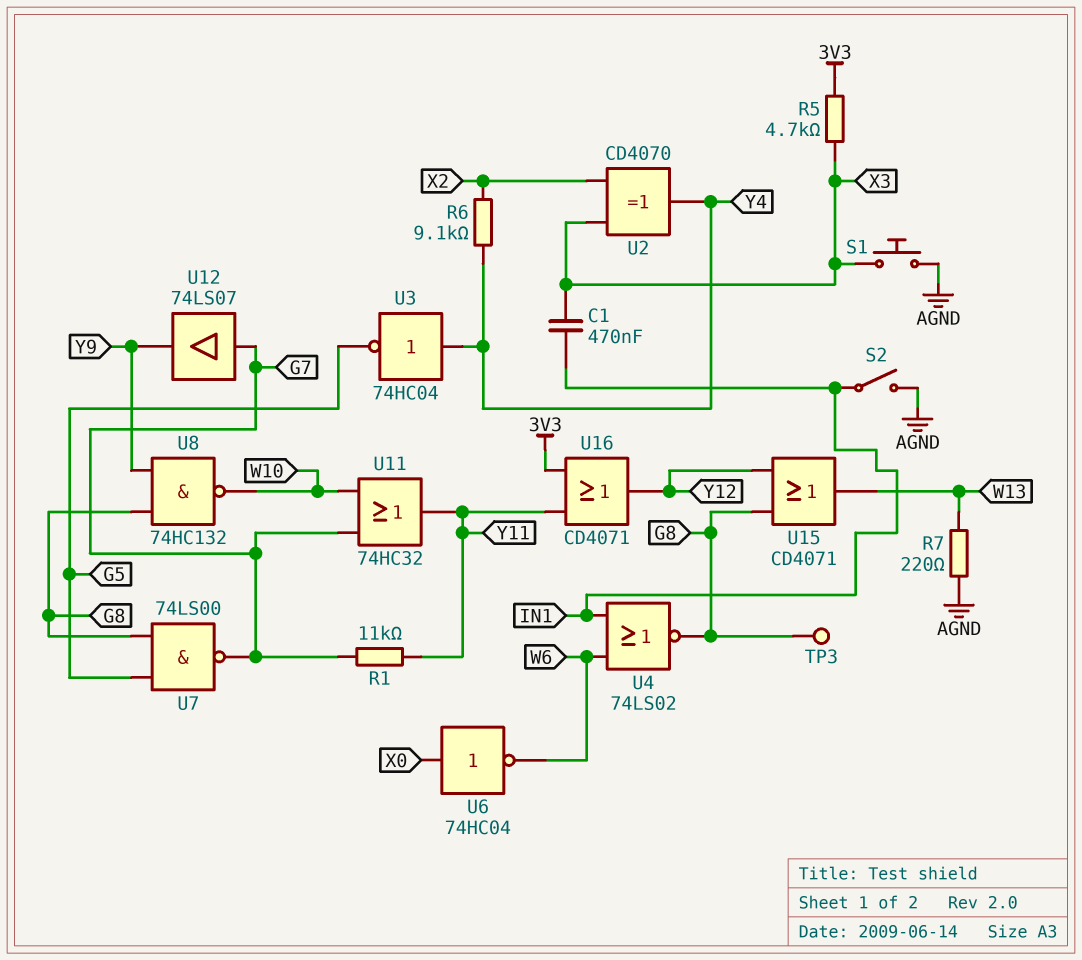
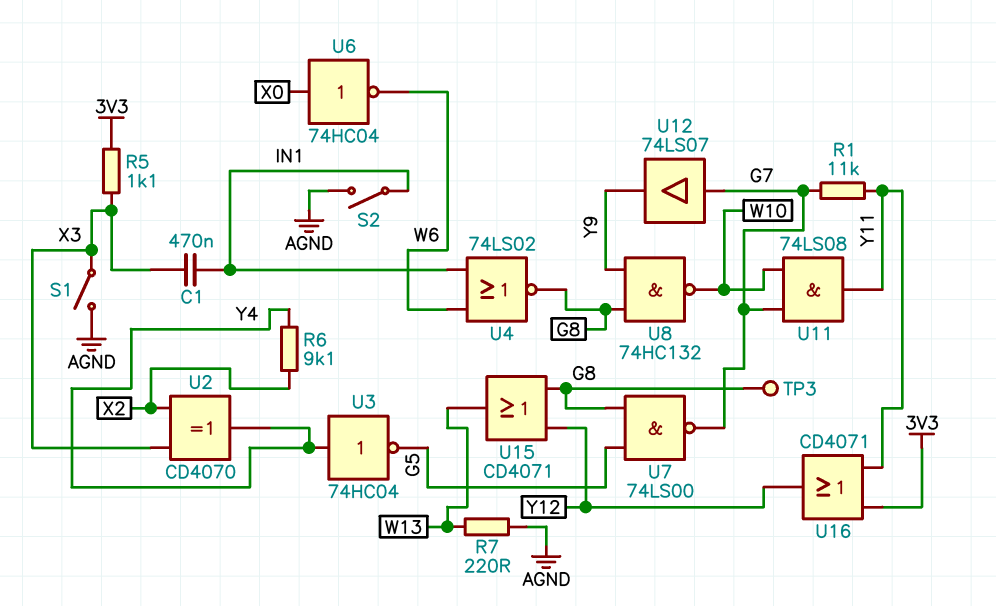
R5: 4.7k (3V3, X3) -> 1.1k (3V3, X3)
S1: button (AGND, X3) -> switch (AGND, X3)
U11: OR 74HC32 (in G7, in W10, out Y11) -> AND 74LS08 (in G7, in W10, out Y11)

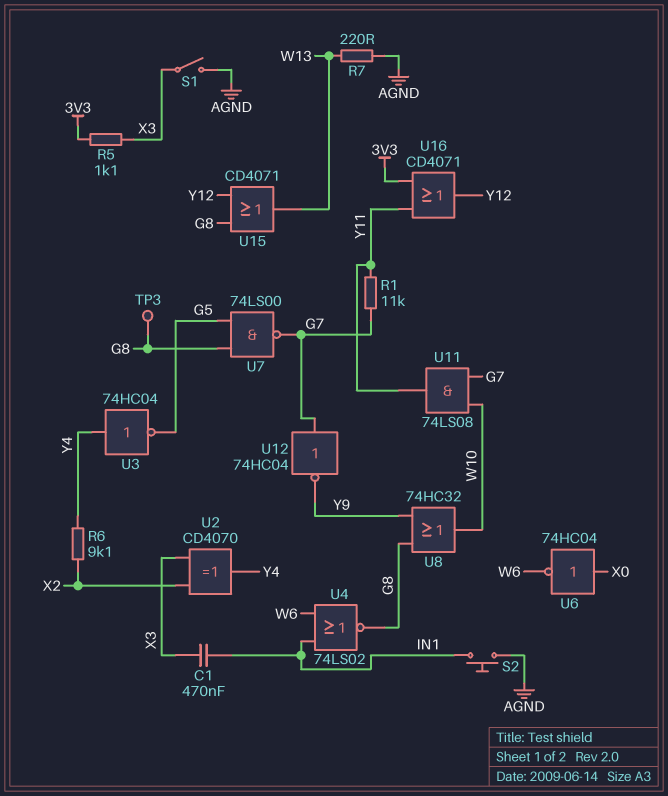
S2: switch (AGND, IN1) -> button (AGND, IN1)
U8: NAND 74HC132 (in G8, in Y9, out W10) -> OR 74HC32 (in G8, in Y9, out W10)
U12: buffer 74LS07 (in G7, out Y9) -> NOT 74HC04 (in G7, out Y9)

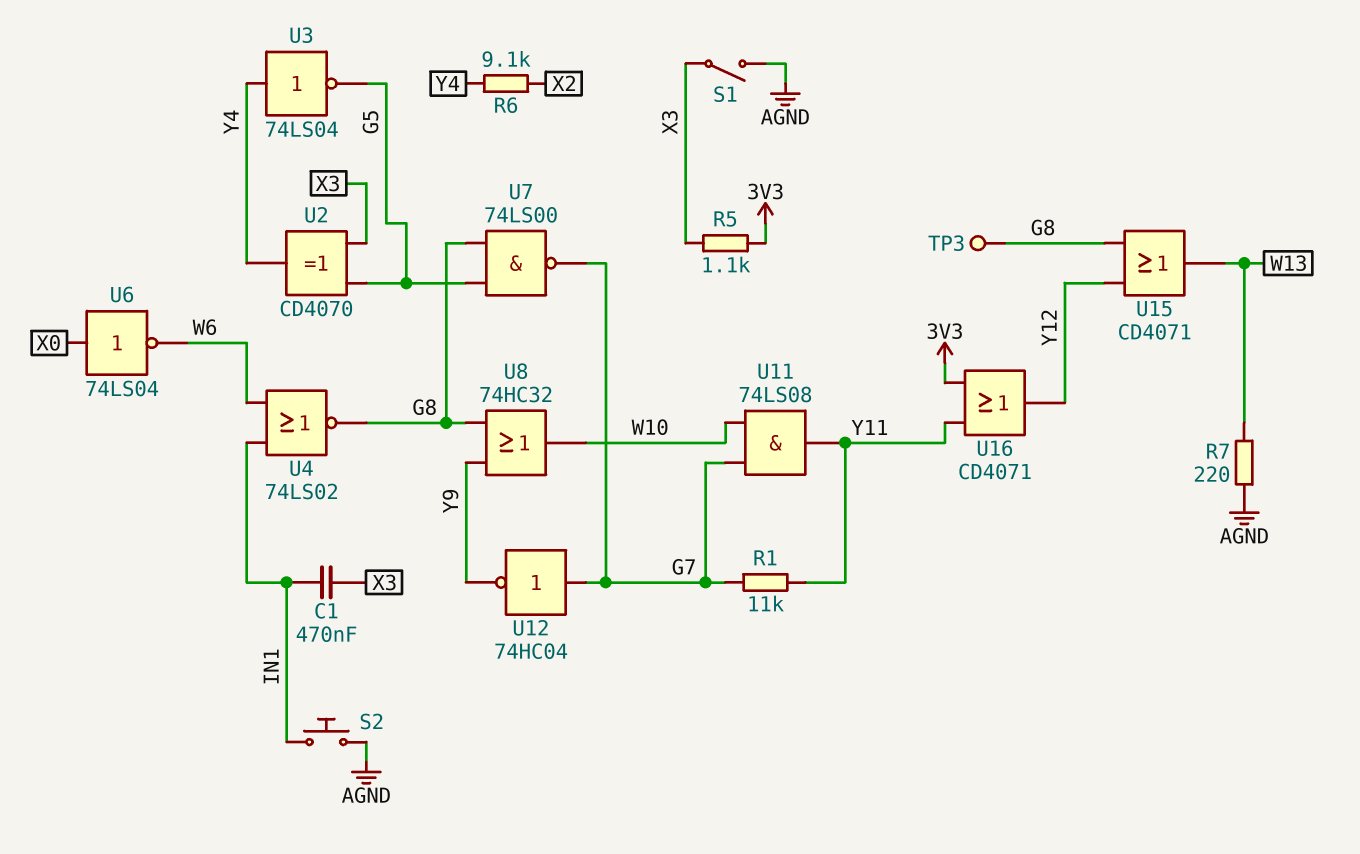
U2: XOR CD4070 (in X2, in X3, out Y4) -> XOR CD4070 (in G5, in X3, out Y4)
U3: NOT 74HC04 (in Y4, out G5) -> NOT 74LS04 (in Y4, out G5)
U6: NOT 74HC04 (in X0, out W6) -> NOT 74LS04 (in X0, out W6)

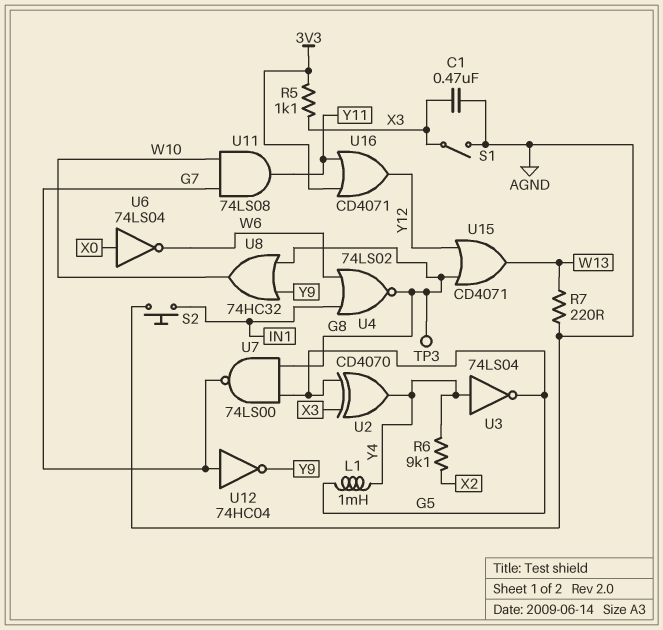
C1: 470nF (IN1, X3) -> 470nF (AGND, X3)
L1: none -> 1mH (G5, Y4)
R1: 11k (G7, Y11) -> none

